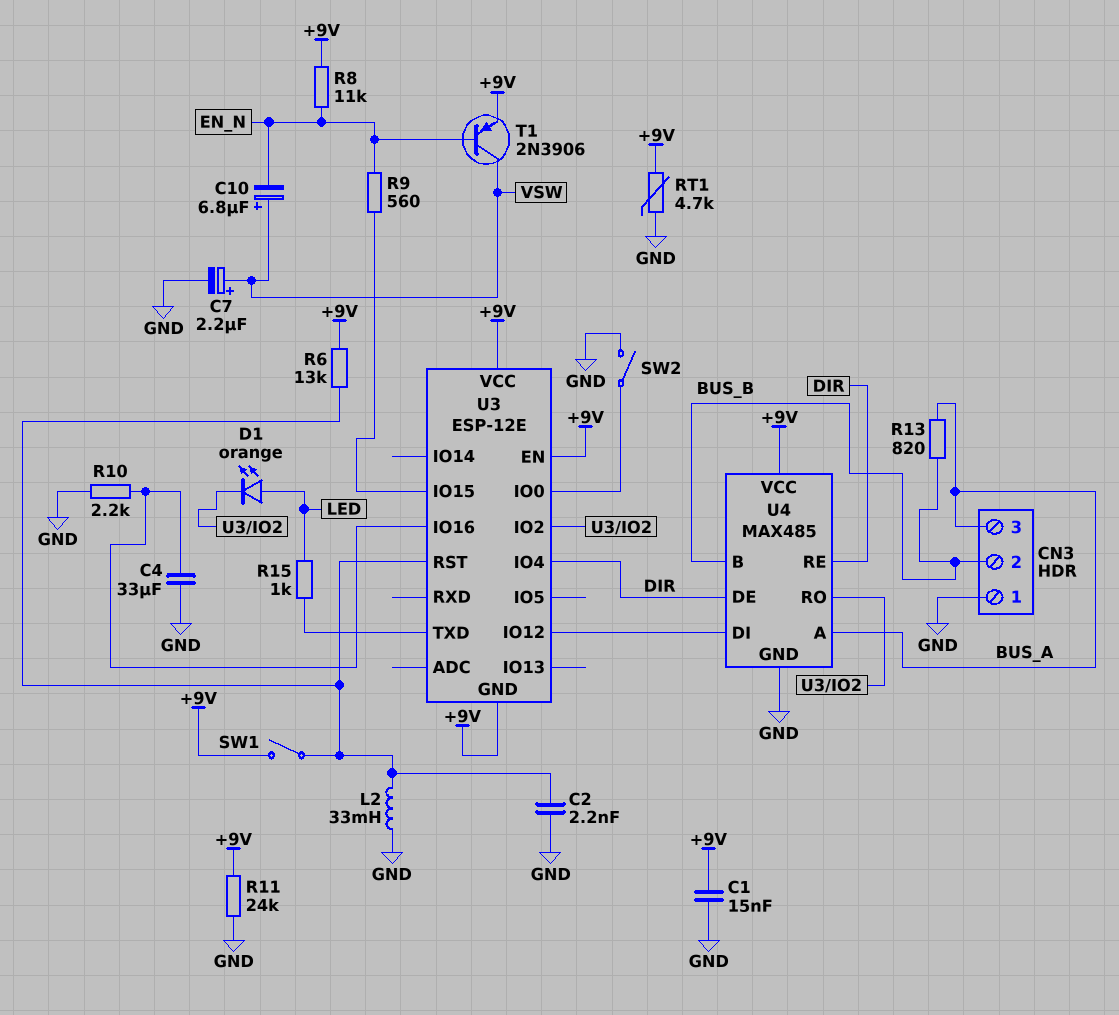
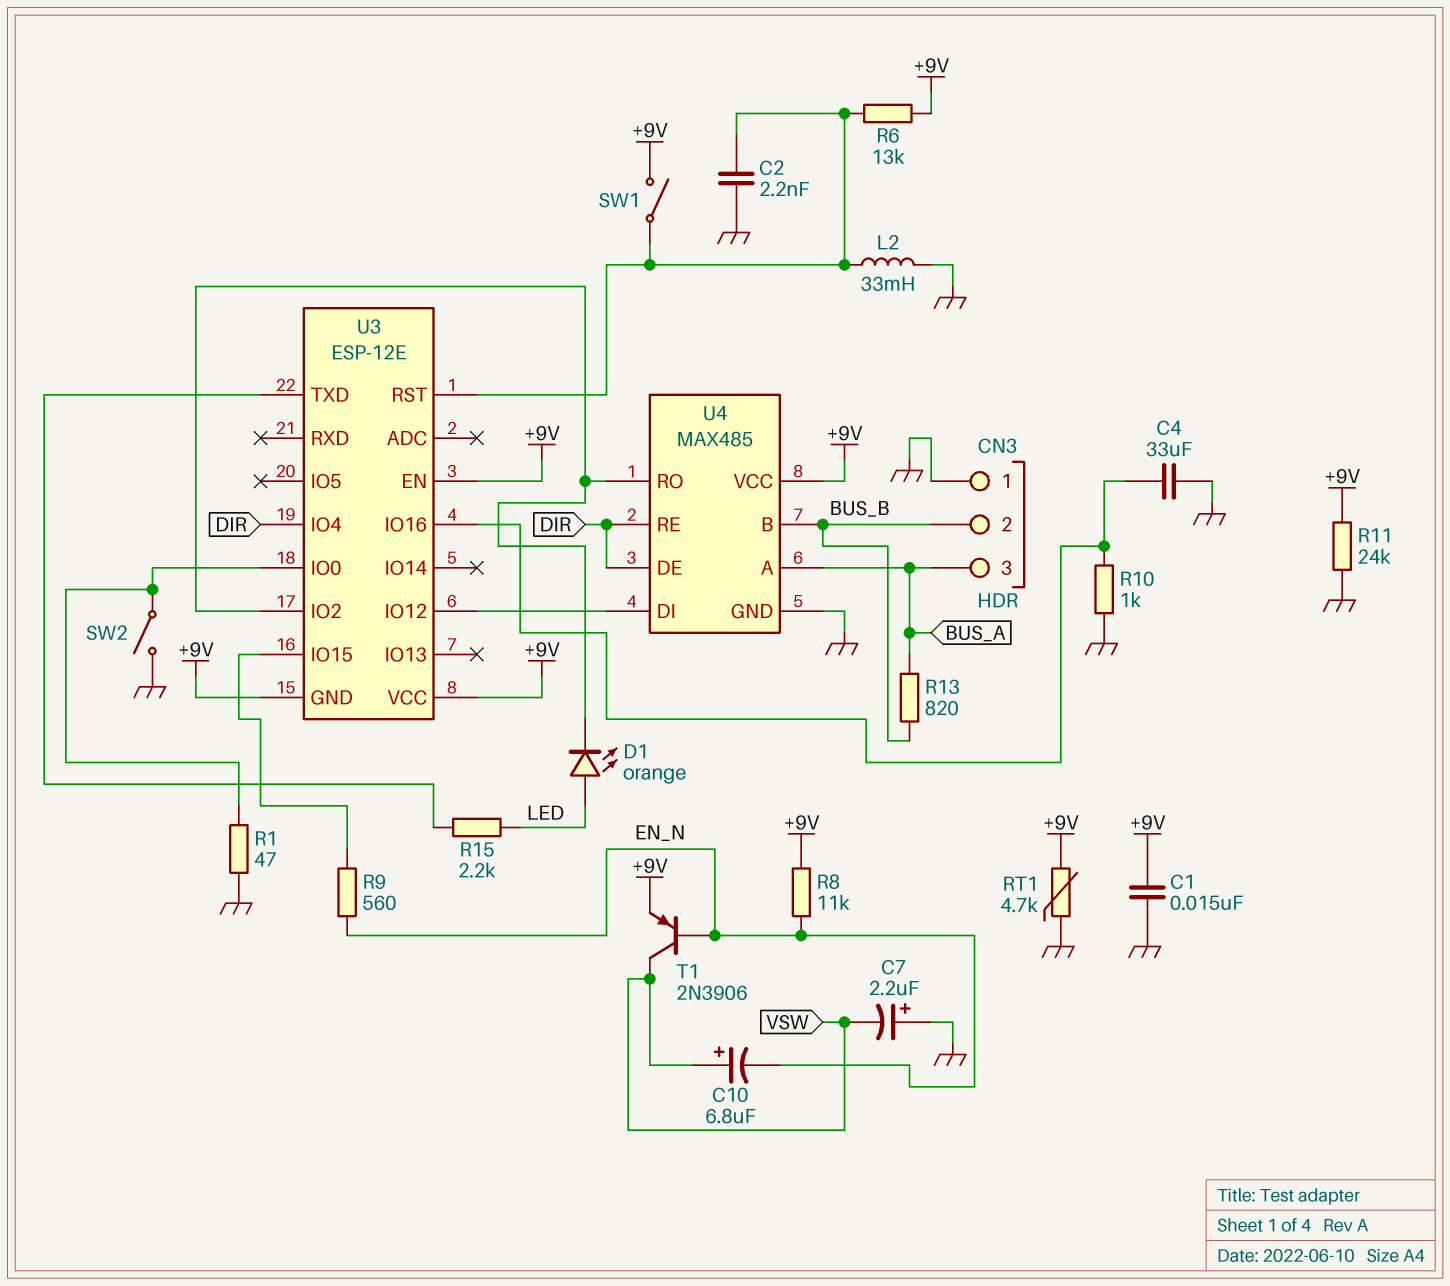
C7: 2.2uF (plus VSW, minus GND) -> 2.2uF (plus GND, minus VSW)
R1: none -> 47 (GND, U3/IO0)
R10: 2.2k (GND, U3/IO16) -> 1k (GND, U3/IO16)
R15: 1k (LED, U3/TXD) -> 2.2k (LED, U3/TXD)

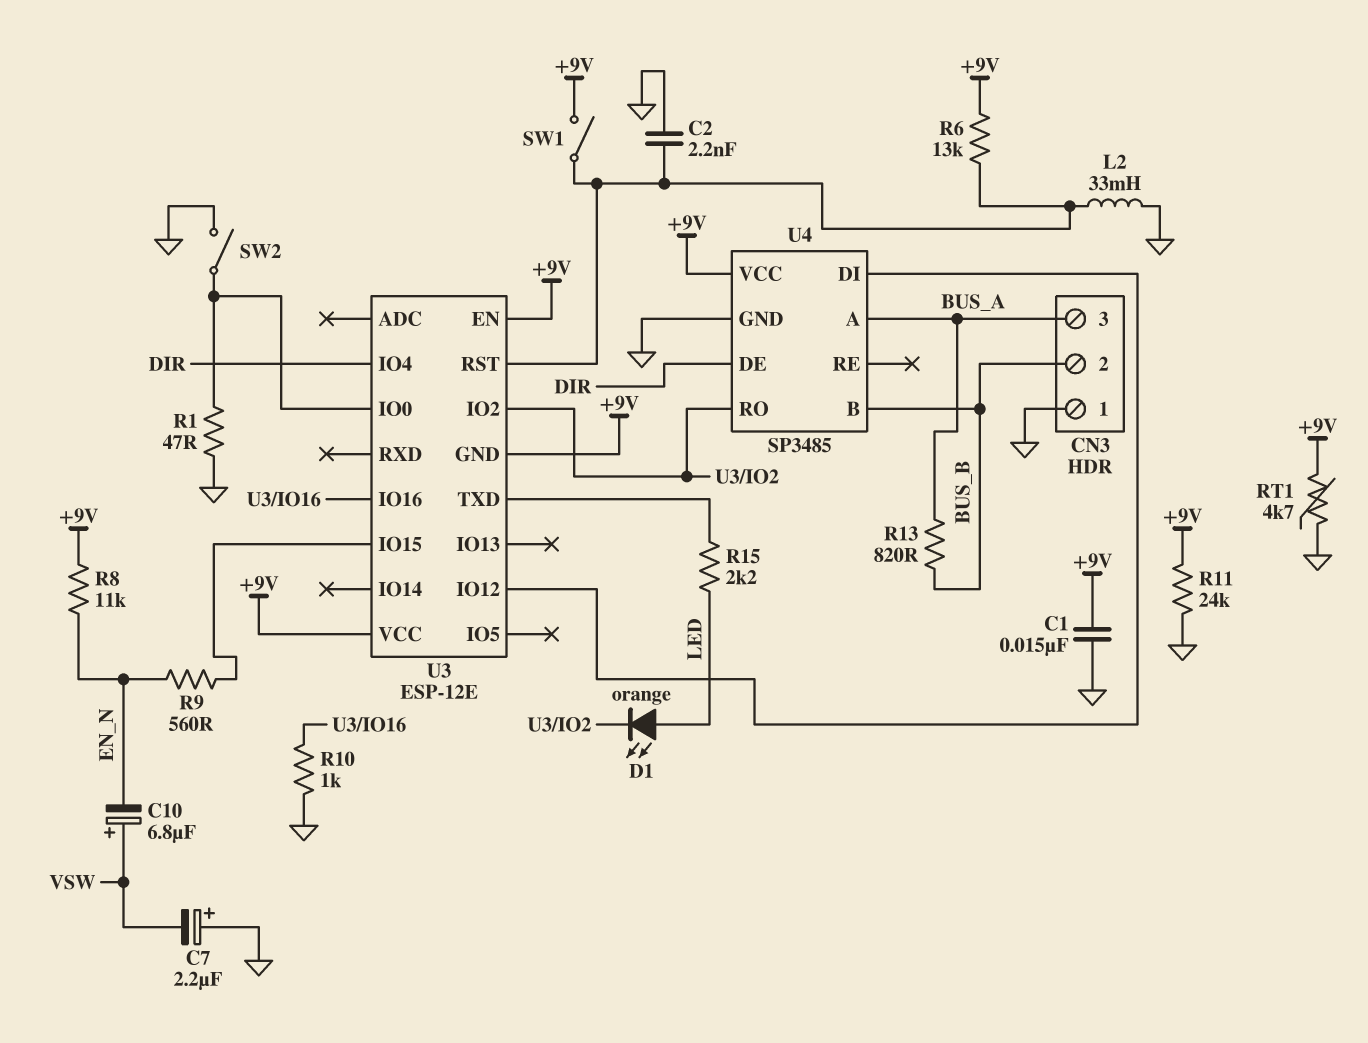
C4: 33uF (GND, U3/IO16) -> none
T1: PNP 2N3906 (B EN_N, C VSW, E +9V) -> none
U4: MAX485 -> SP3485
U4 pin RE: DIR -> none

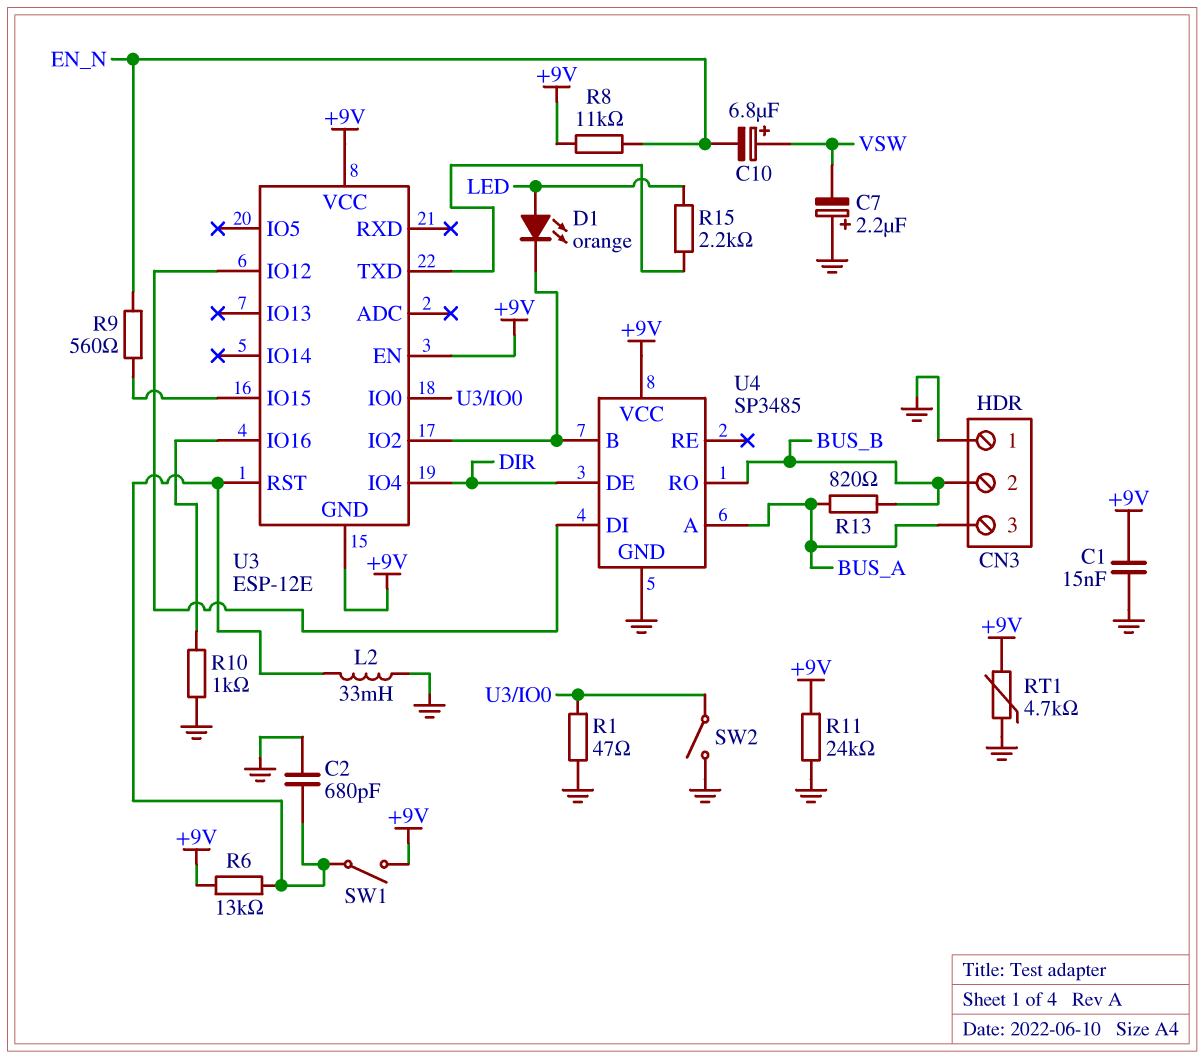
C2: 2.2nF (GND, U3/RST) -> 680pF (GND, U3/RST)
U4 pin B: BUS_B -> U3/IO2
U4 pin RO: U3/IO2 -> BUS_B

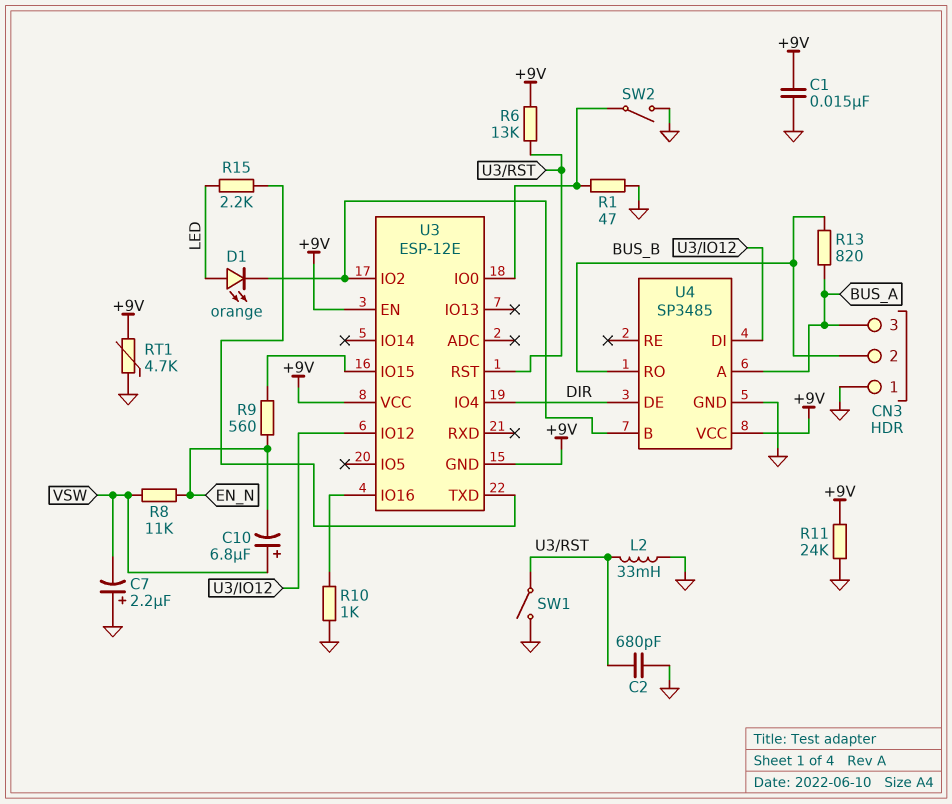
R8: 11k (+9V, EN_N) -> 11k (EN_N, VSW)
SW1: switch (+9V, U3/RST) -> switch (GND, U3/RST)

